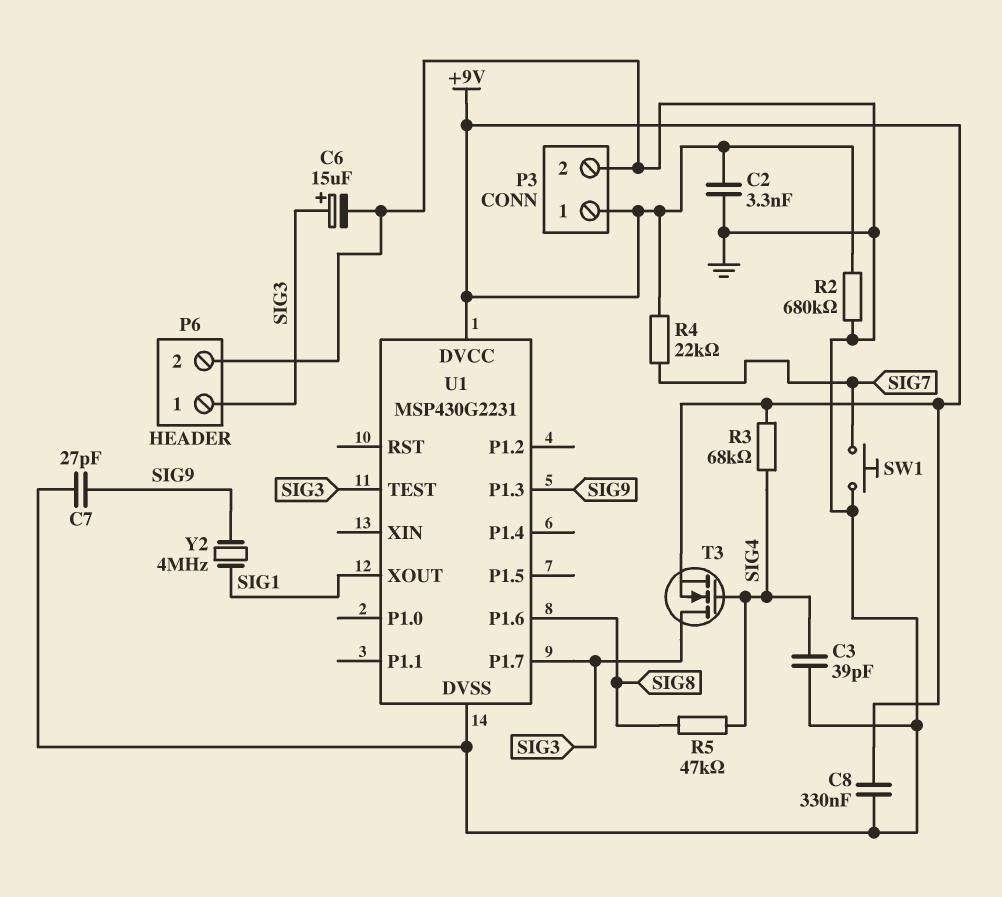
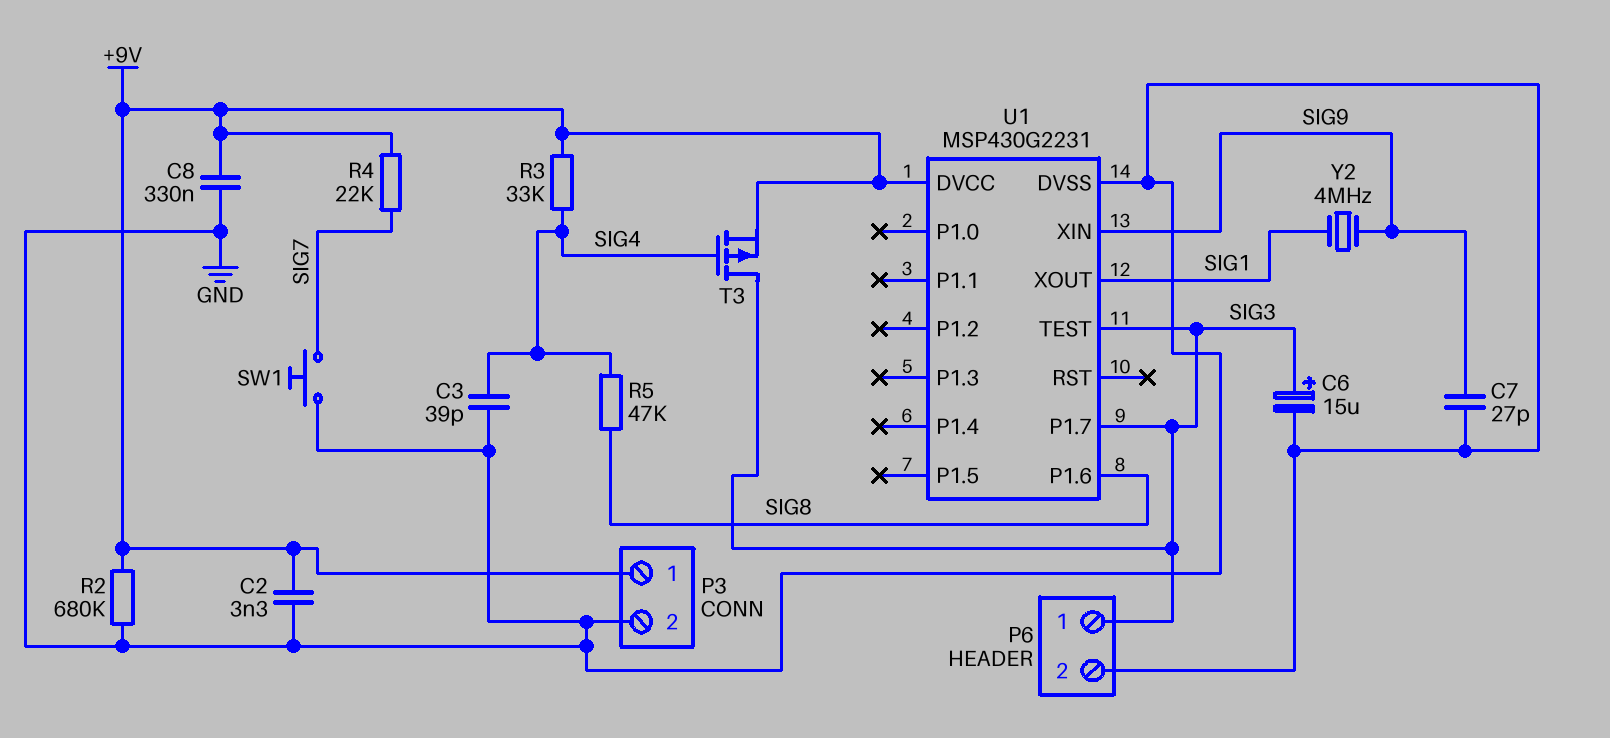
R3: 68k (+9V, SIG4) -> 33k (+9V, SIG4)
T3: NMOS (G SIG4, D SIG3, S +9V) -> PMOS (G SIG4, D SIG3, S +9V)
U1 pin P1.3: SIG9 -> none
U1 pin XIN: none -> SIG9

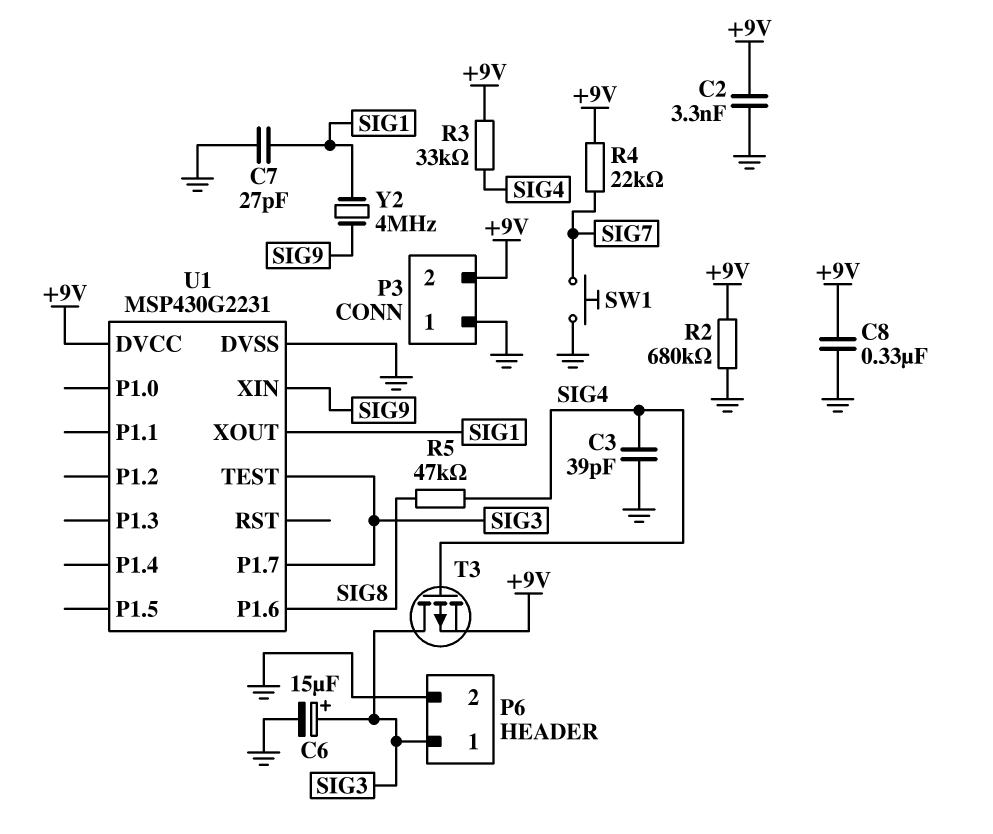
C7: 27pF (GND, SIG9) -> 27pF (GND, SIG1)
P3 pin 1: +9V -> GND
P3 pin 2: GND -> +9V

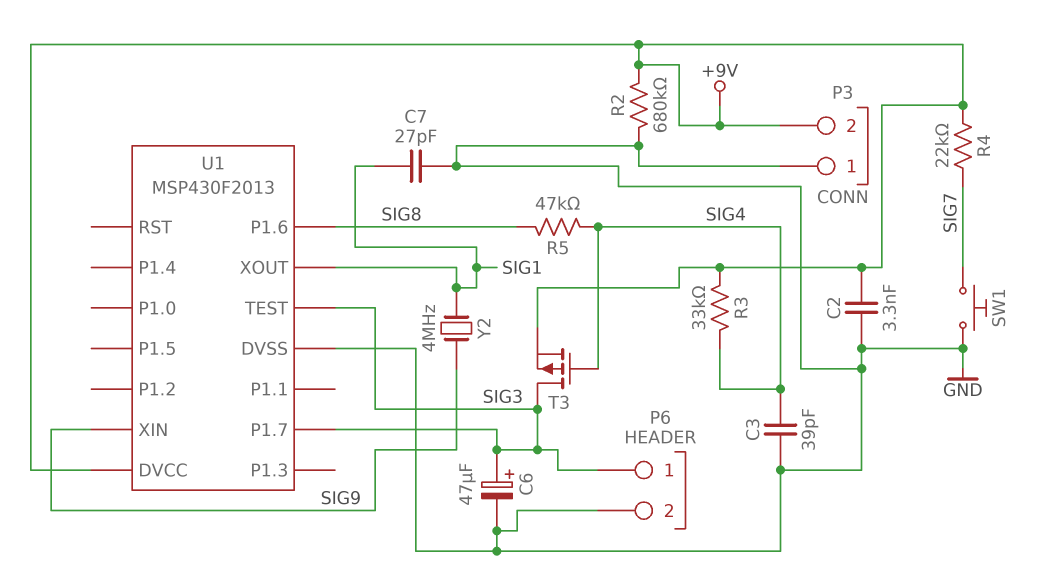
C6: 15uF (plus SIG3, minus GND) -> 47uF (plus SIG3, minus GND)
C8: 330nF (+9V, GND) -> none
U1: MSP430G2231 -> MSP430F2013

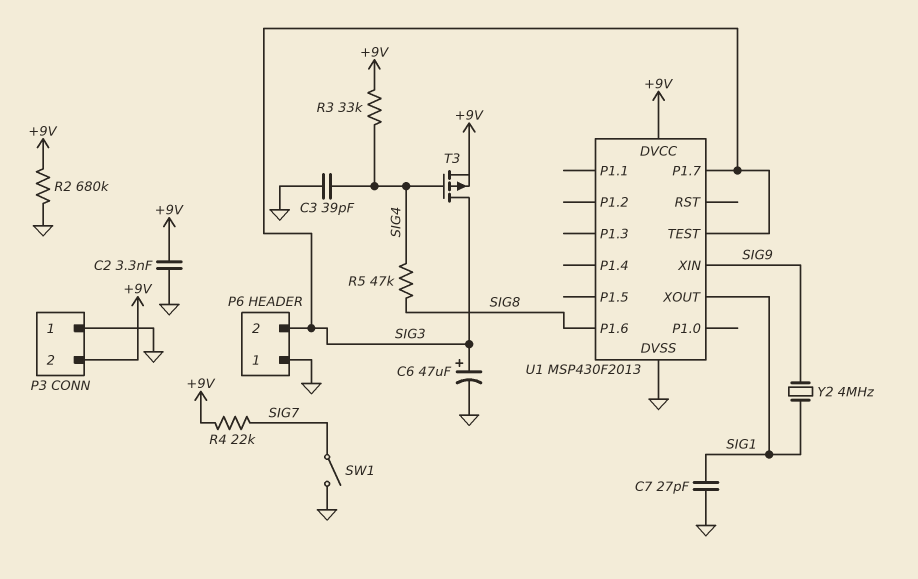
P6 pin 1: SIG3 -> GND
P6 pin 2: GND -> SIG3
SW1: button (GND, SIG7) -> switch (GND, SIG7)

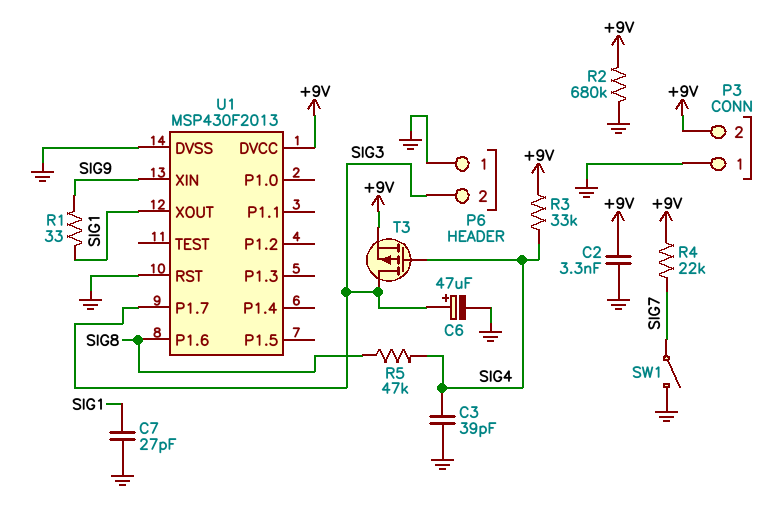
R1: none -> 33 (SIG1, SIG9)
U1 pin RST: none -> GND
U1 pin TEST: SIG3 -> none
Y2: 4MHz (SIG1, SIG9) -> none

